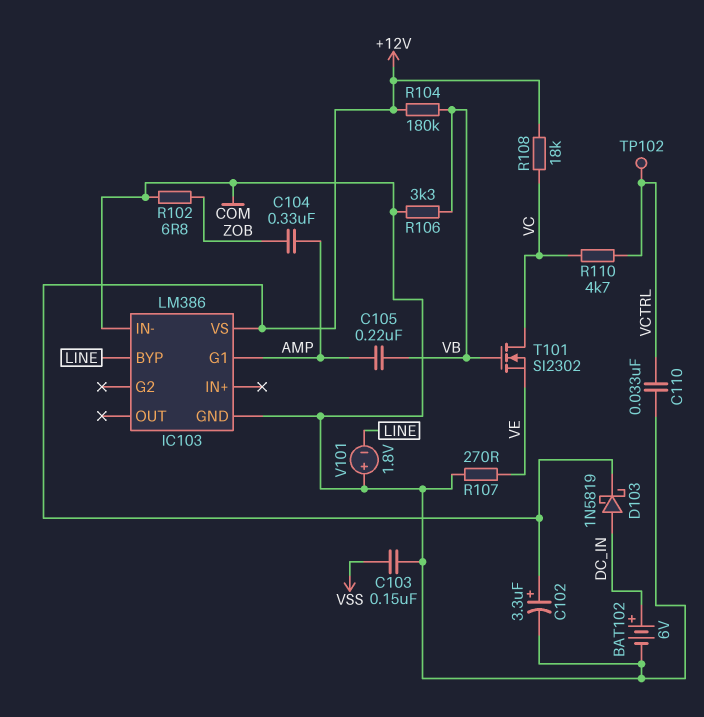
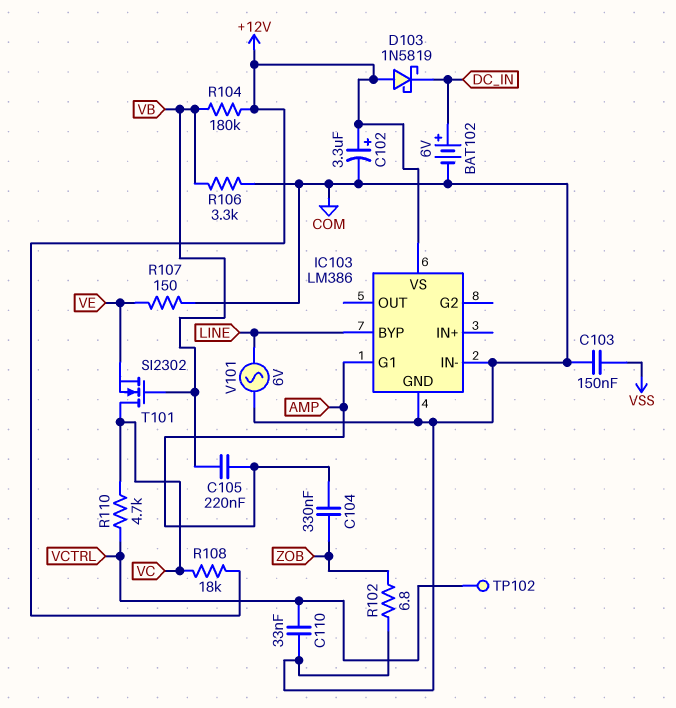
D103: schottky 1N5819 (A DC_IN, K +12V) -> schottky 1N5819 (A +12V, K DC_IN)
R107: 270 (COM, VE) -> 150 (COM, VE)
V101: 1.8V (plus COM, minus LINE) -> AC 6V (COM, LINE)

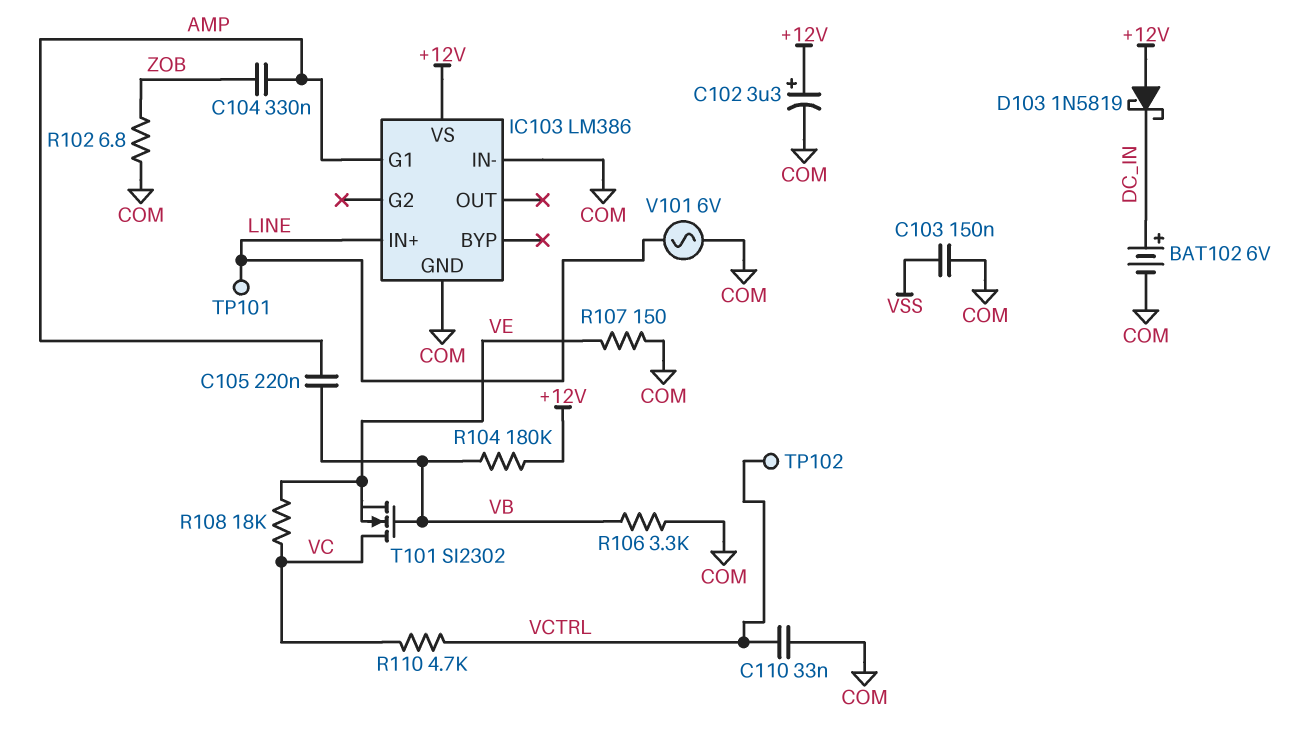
IC103 pin BYP: LINE -> none
IC103 pin IN+: none -> LINE
R108: 18k (+12V, VC) -> 18k (VC, VE)
TP101: none -> test point (LINE)

